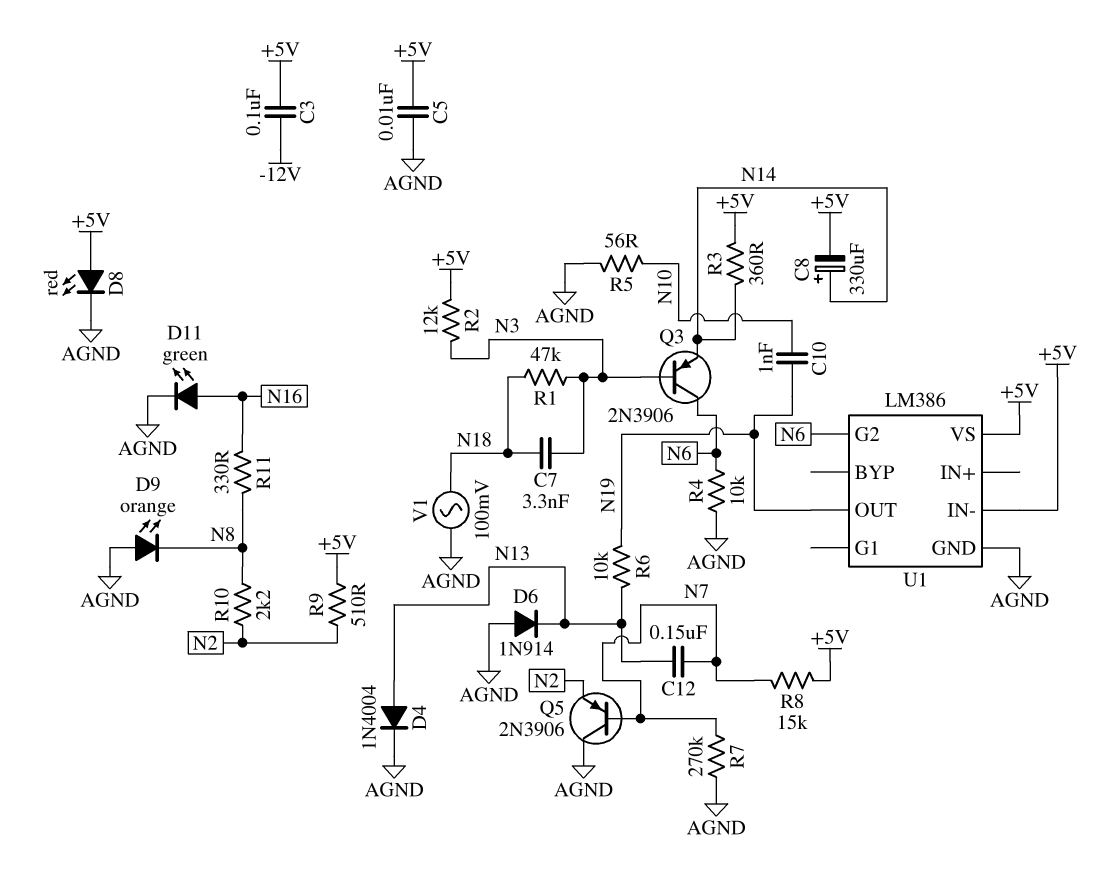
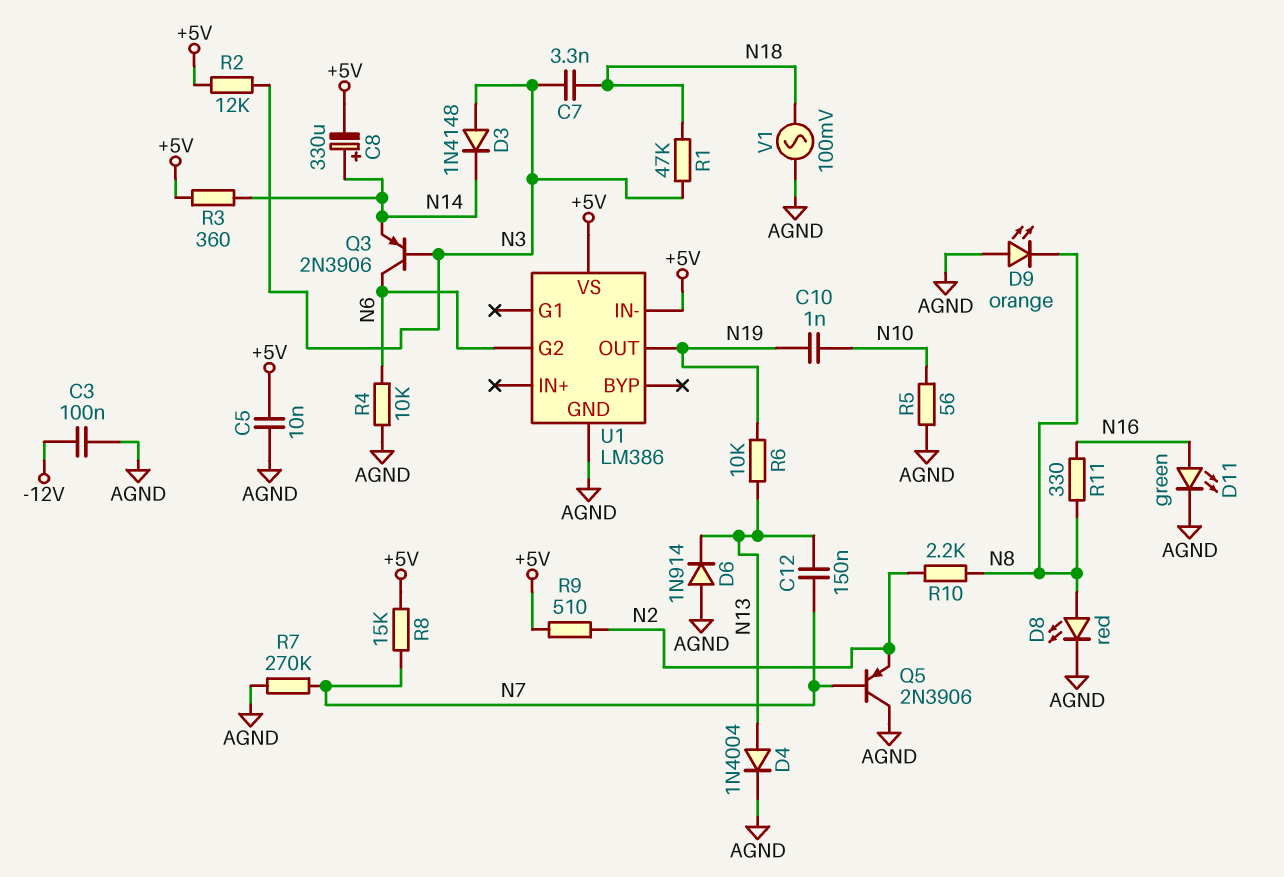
C3: 100nF (+5V, -12V) -> 100nF (-12V, AGND)
D3: none -> diode 1N4148 (A N3, K N14)
D8: LED red (A +5V, K AGND) -> LED red (A N8, K AGND)

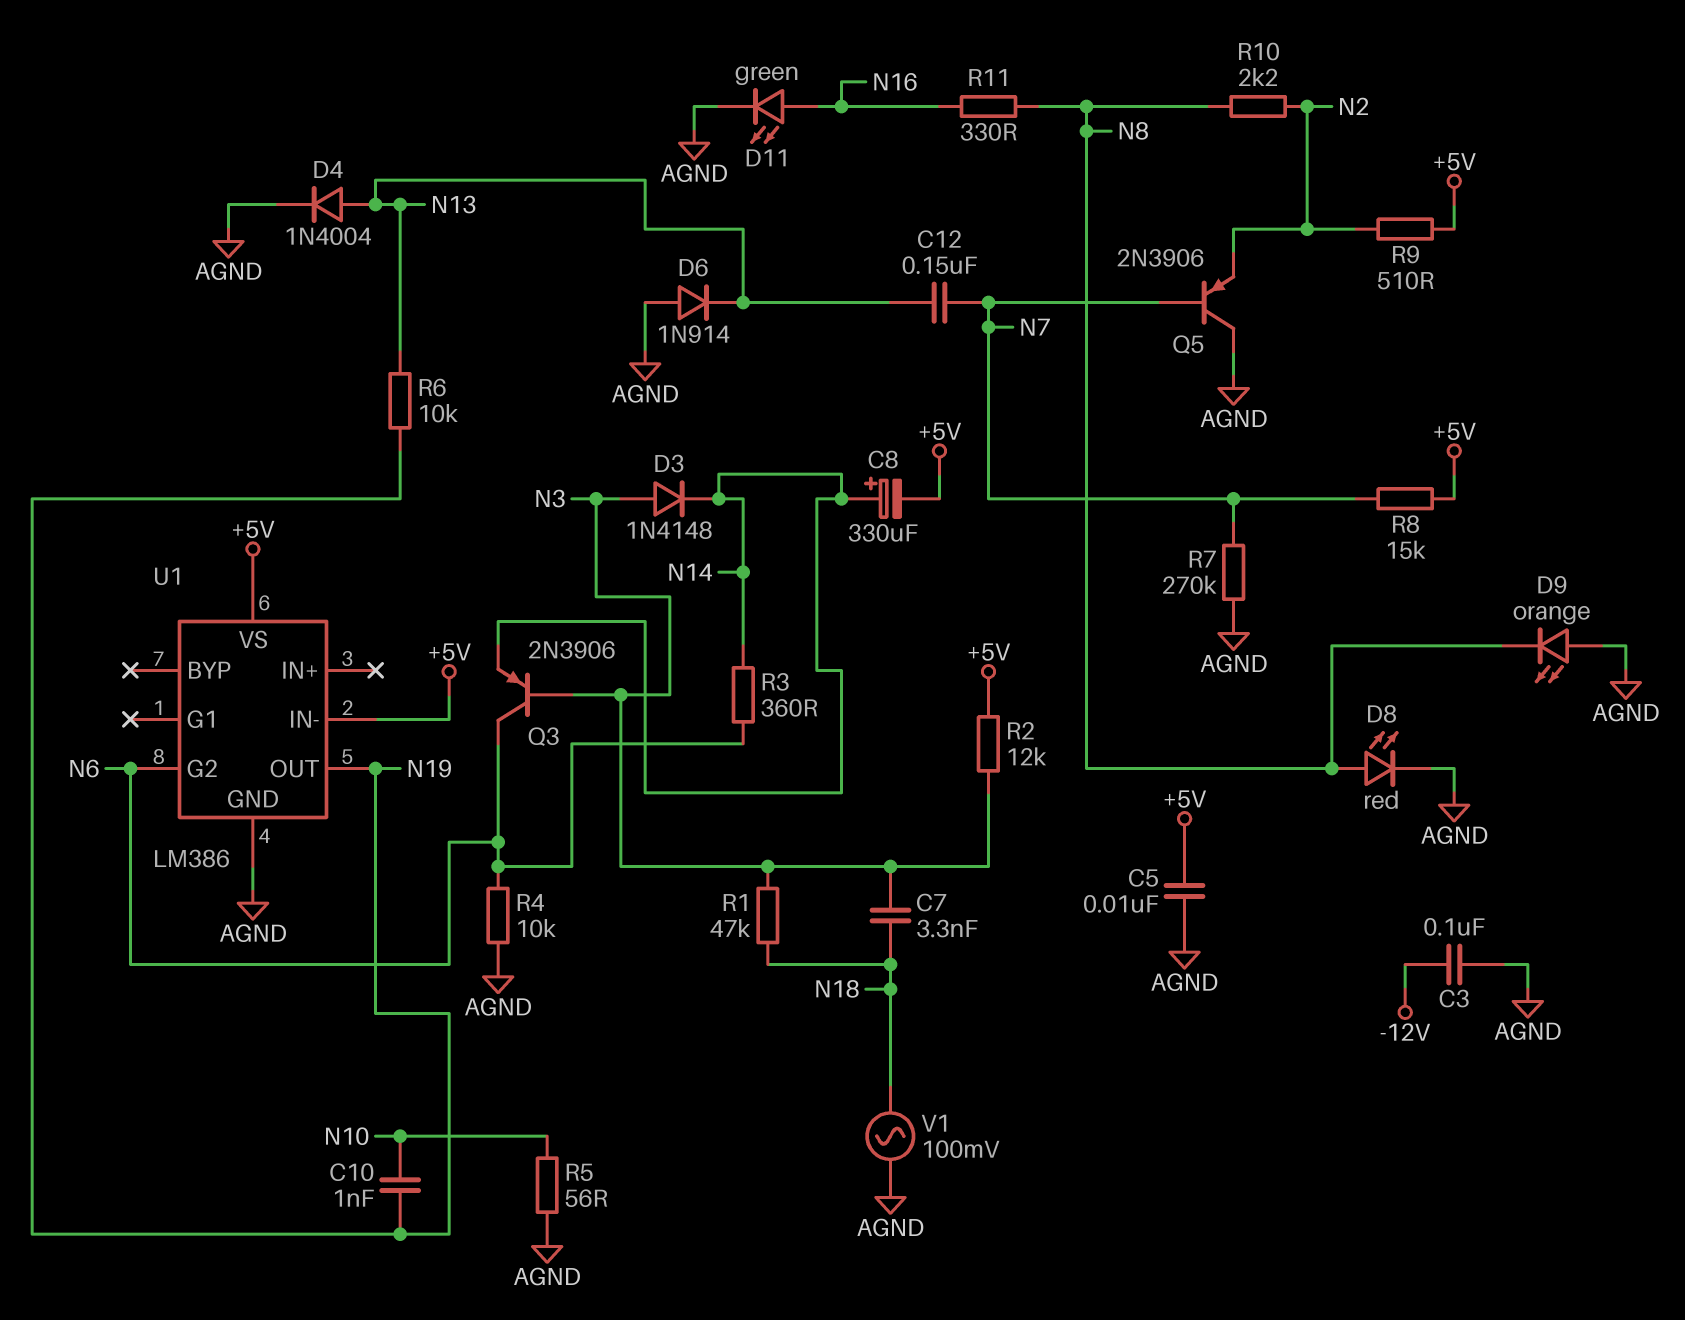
R3: 360 (+5V, N14) -> 360 (N6, N14)

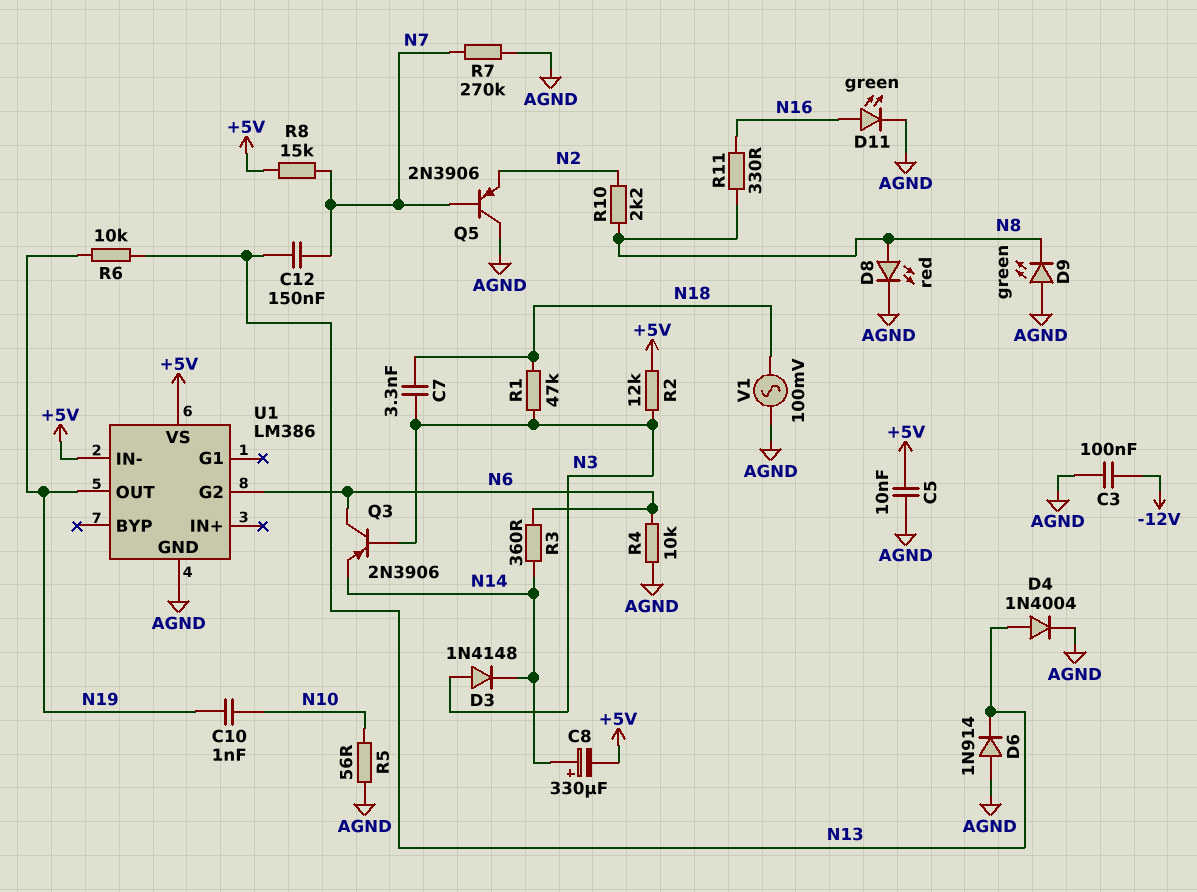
D9: LED orange (A AGND, K N8) -> LED green (A AGND, K N8)
R9: 510 (+5V, N2) -> none

